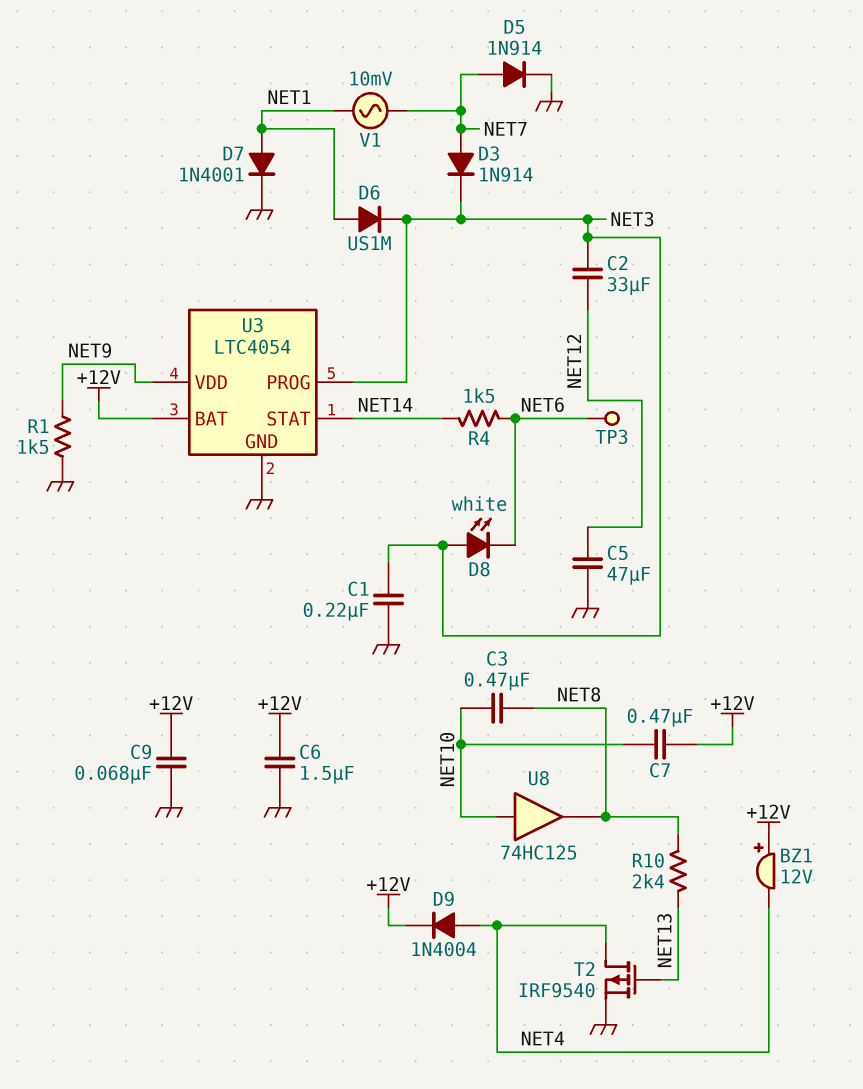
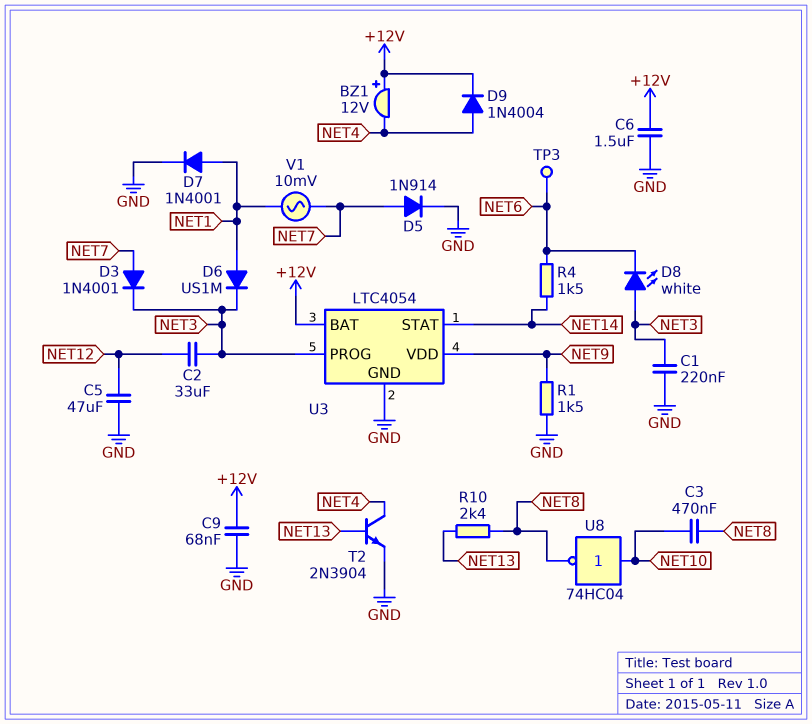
C7: 470nF (+12V, NET10) -> none
D3: diode 1N914 (A NET7, K NET3) -> diode 1N4001 (A NET7, K NET3)
T2: PMOS IRF9540 (G NET13, D NET4, S GND) -> NPN 2N3904 (B NET13, C NET4, E GND)
U8: buffer 74HC125 (in NET10, out NET8) -> NOT 74HC04 (in NET10, out NET8)

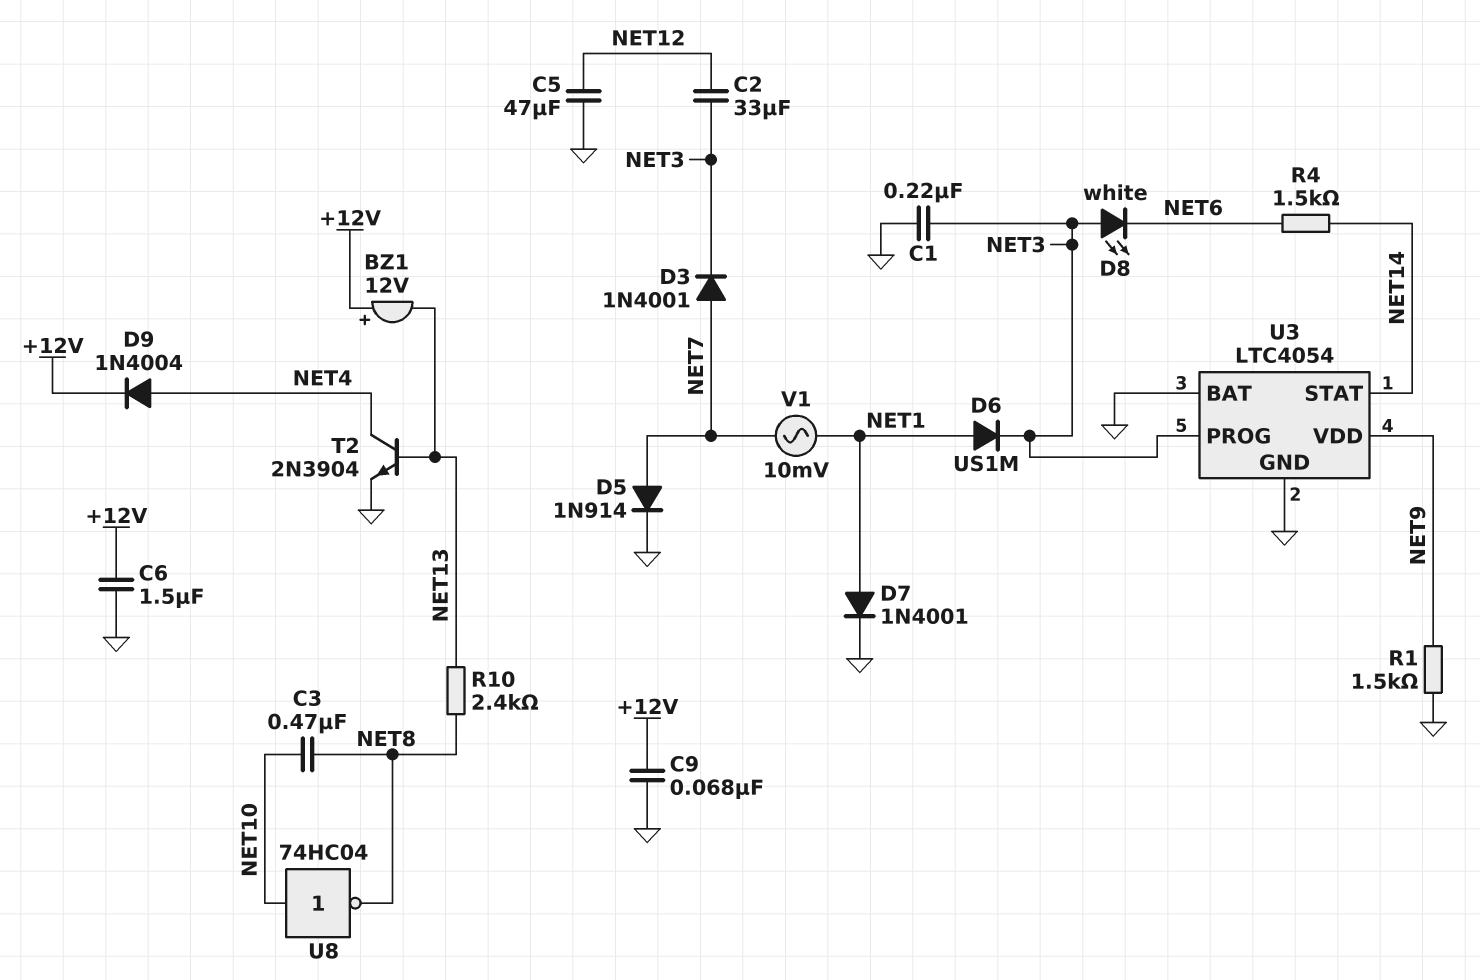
BZ1: buzzer 12V (plus +12V, minus NET4) -> buzzer 12V (plus +12V, minus NET13)
TP3: test point (NET6) -> none
U3 pin BAT: +12V -> GND

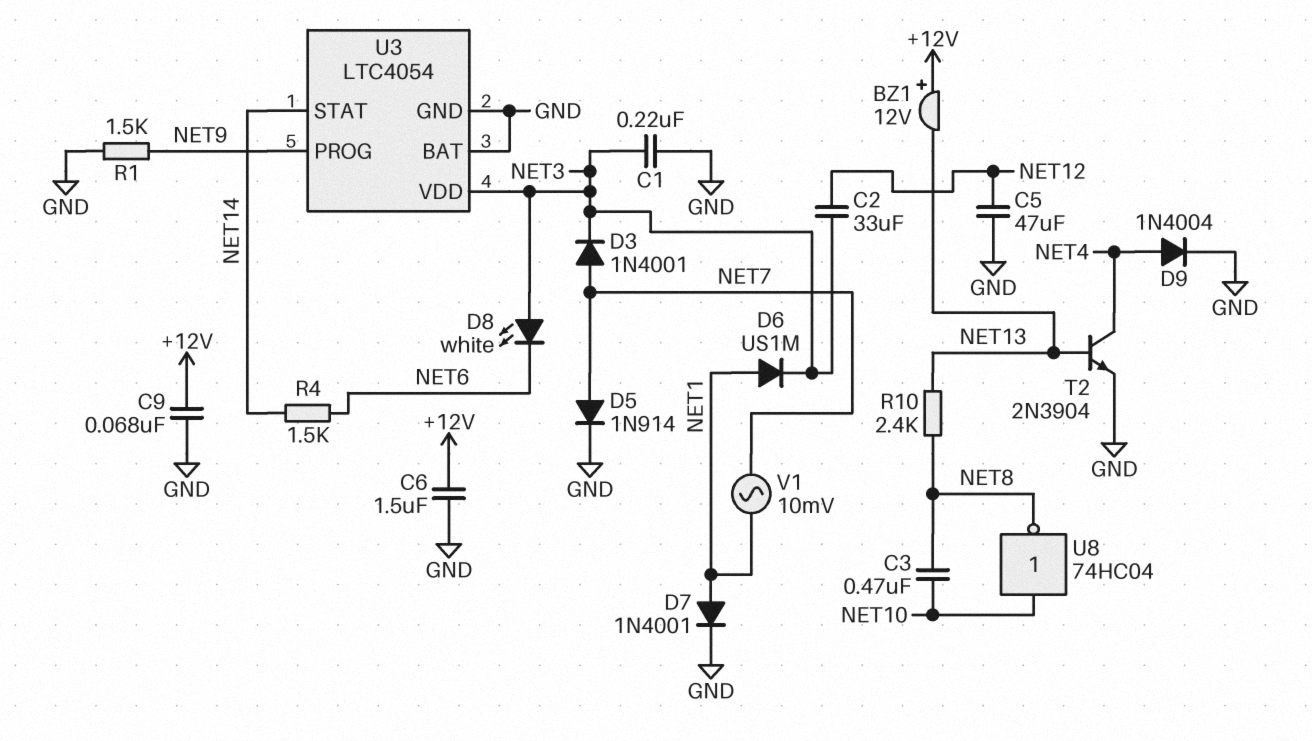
D9: diode 1N4004 (A NET4, K +12V) -> diode 1N4004 (A NET4, K GND)
U3 pin PROG: NET3 -> NET9
U3 pin VDD: NET9 -> NET3

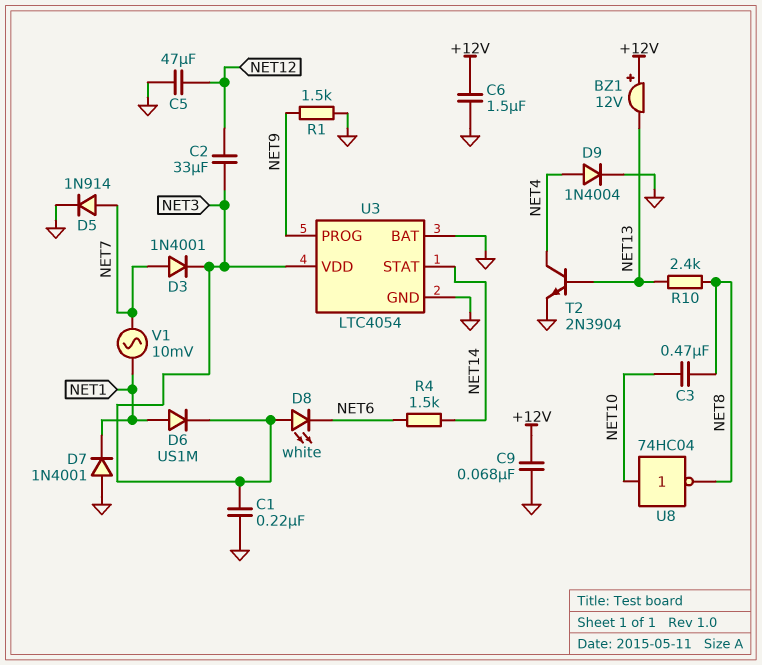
D7: diode 1N4001 (A NET1, K GND) -> diode 1N4001 (A GND, K NET1)

